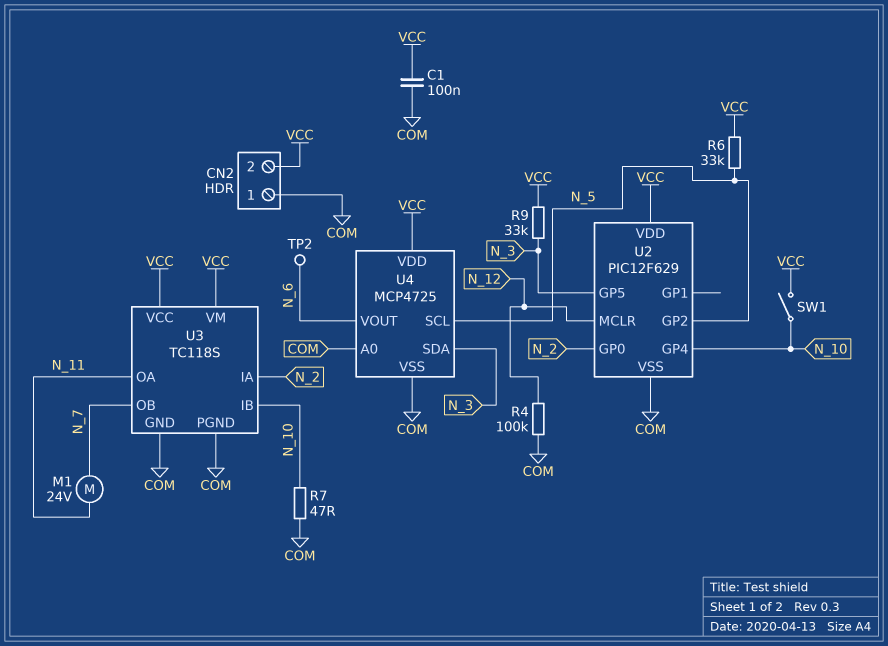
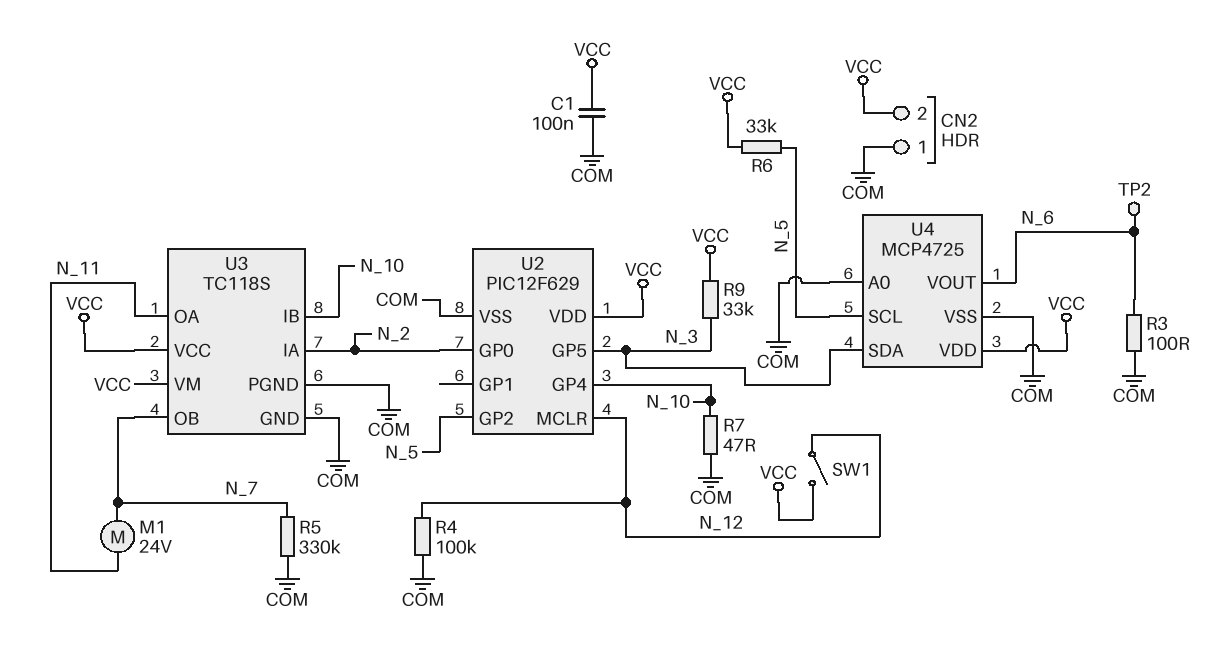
R3: none -> 100 (COM, N_6)
R5: none -> 330k (COM, N_7)
SW1: switch (N_10, VCC) -> switch (N_12, VCC)

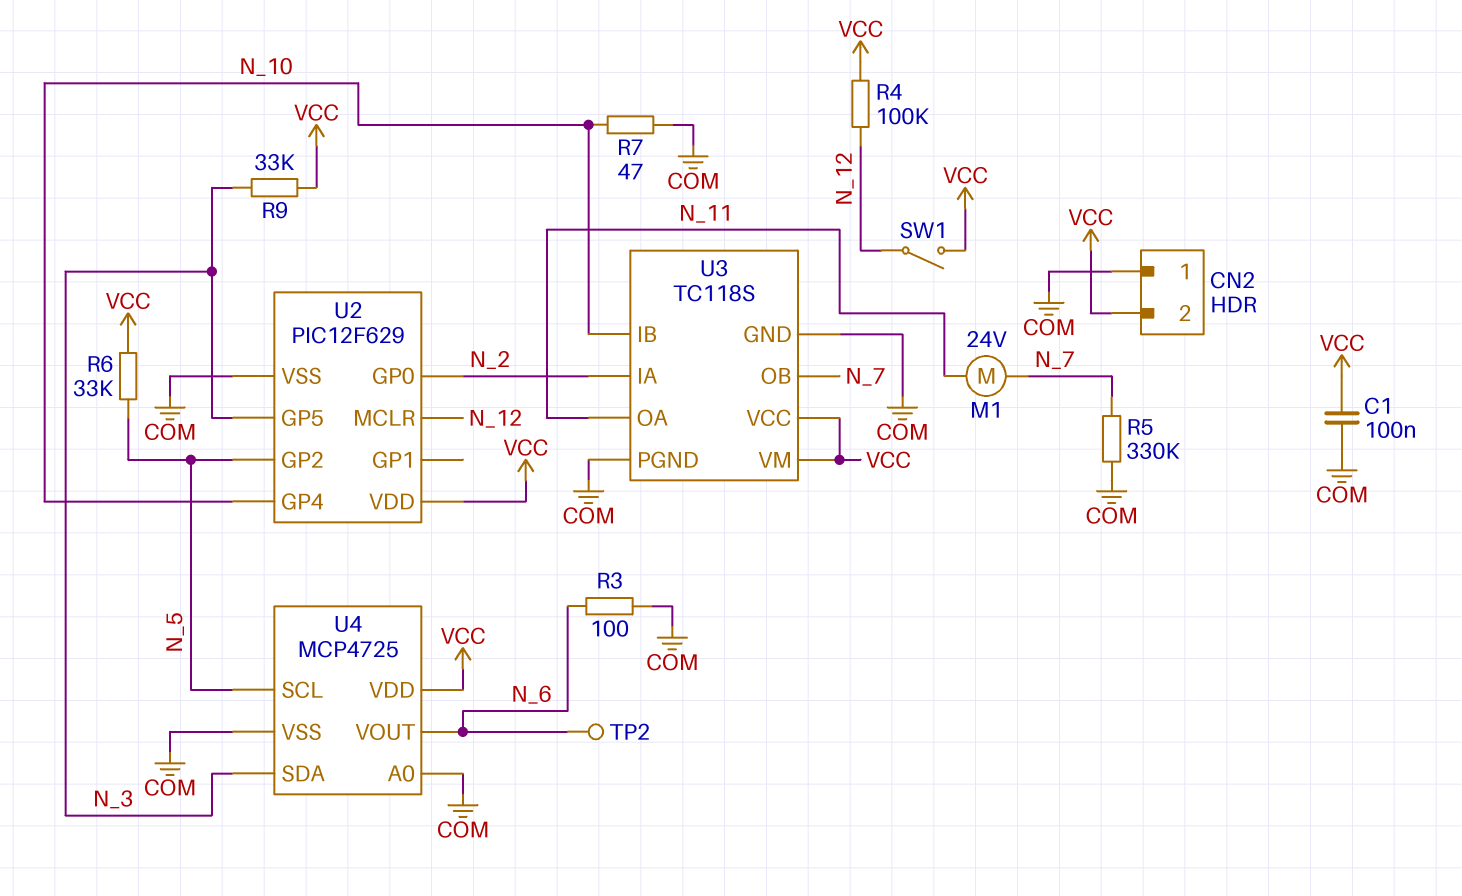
R4: 100k (COM, N_12) -> 100k (N_12, VCC)

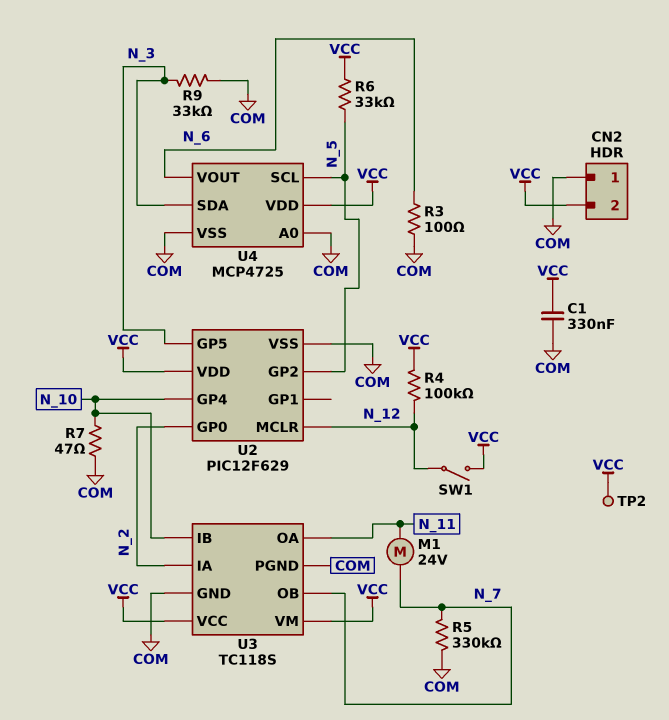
C1: 100nF (COM, VCC) -> 330nF (COM, VCC)
R9: 33k (N_3, VCC) -> 33k (COM, N_3)
TP2: test point (N_6) -> test point (VCC)

